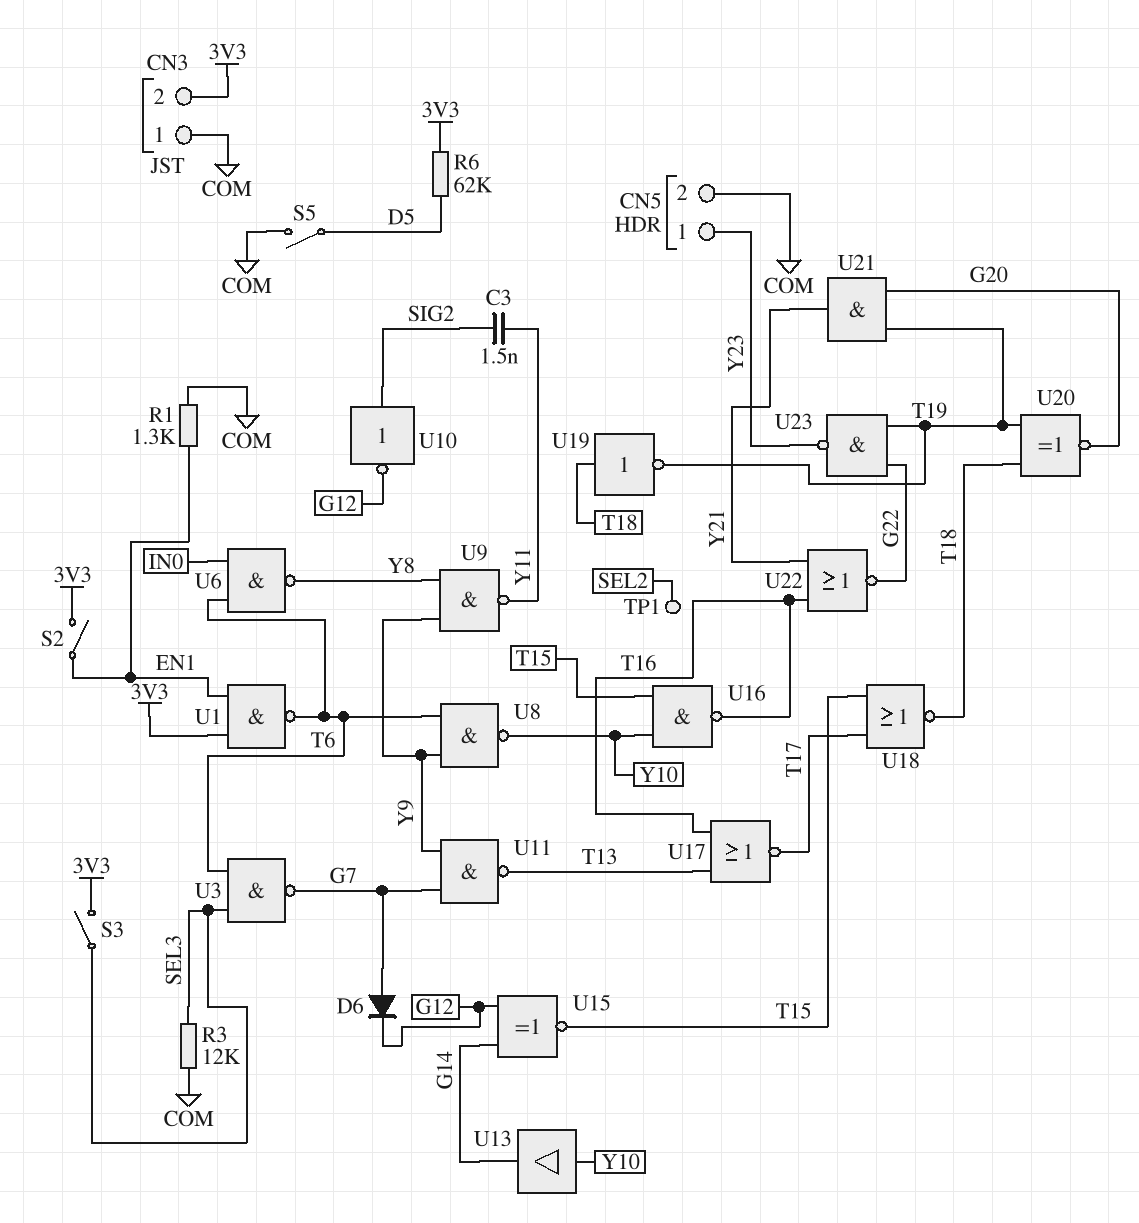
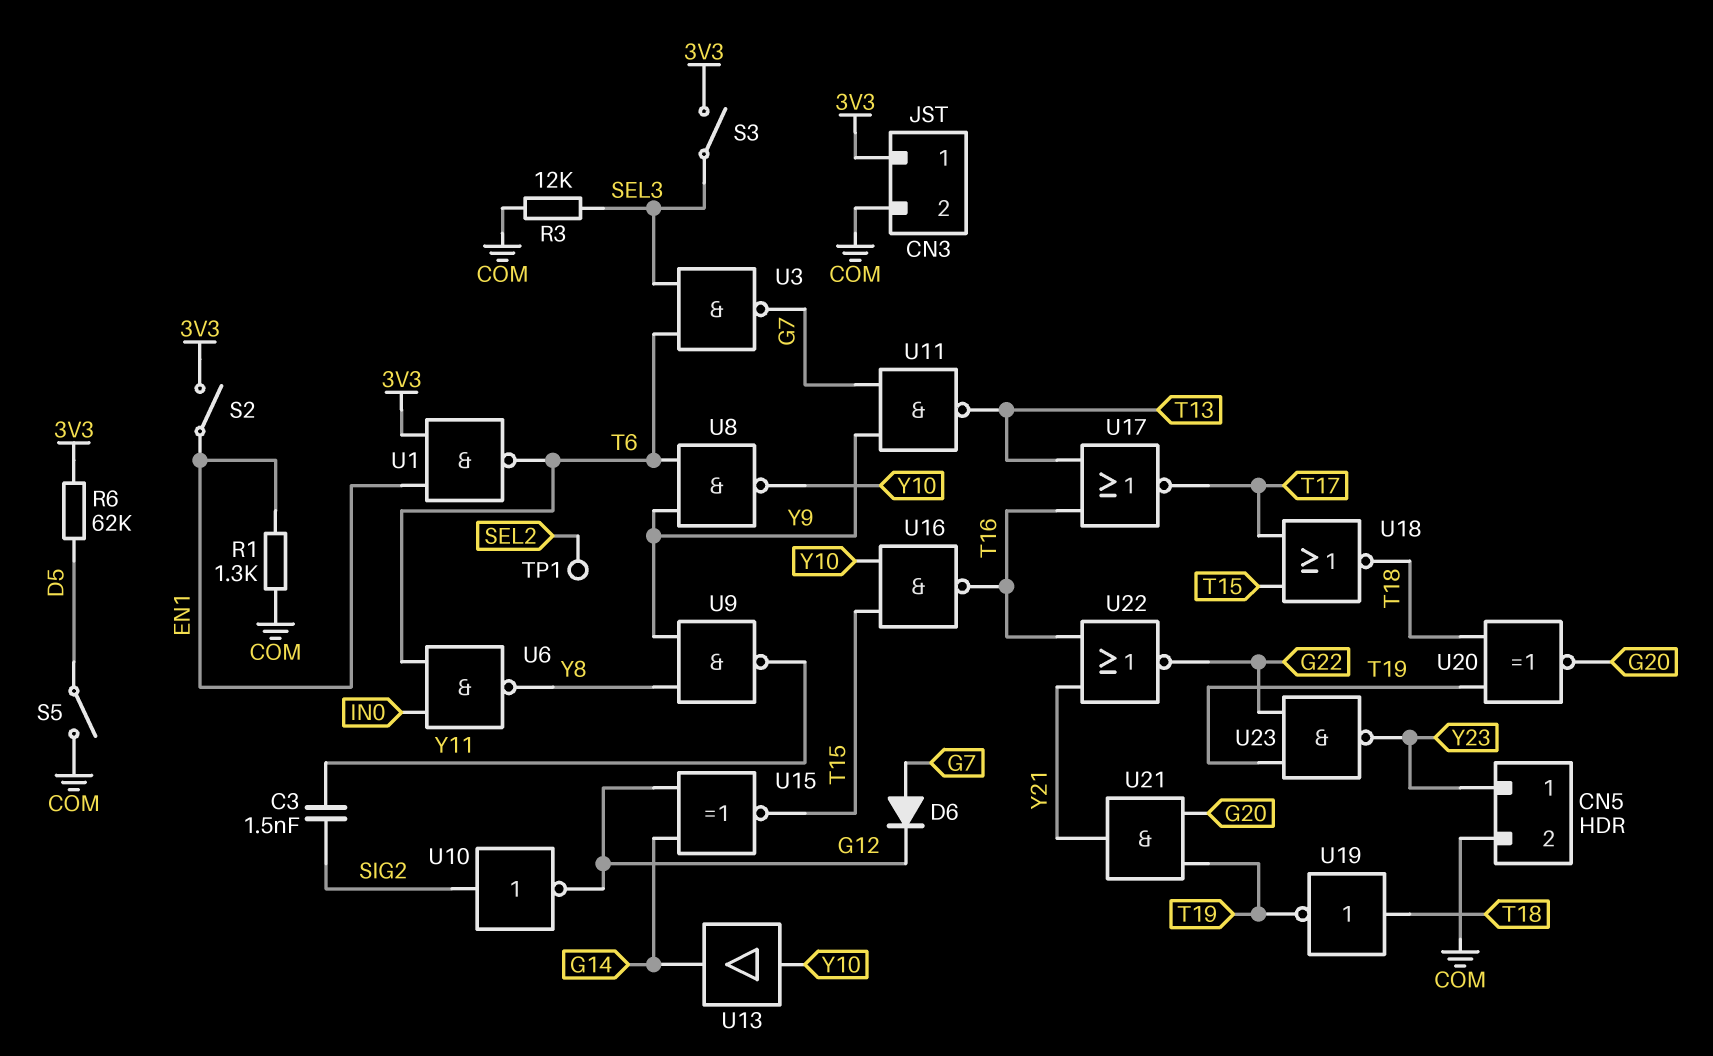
CN3 pin 1: COM -> 3V3
CN3 pin 2: 3V3 -> COM

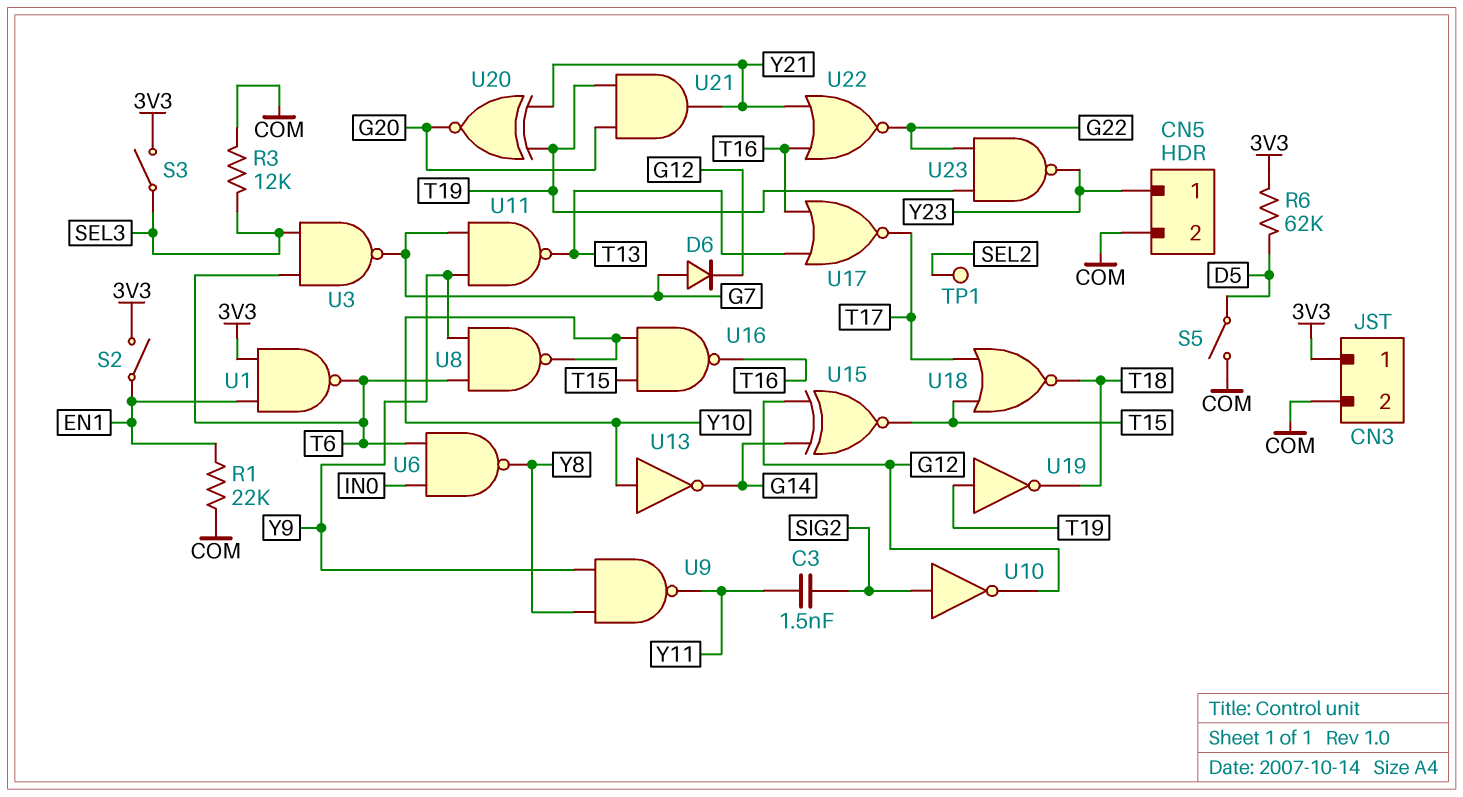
R1: 1.3k (COM, EN1) -> 22k (COM, EN1)
U13: buffer (in Y10, out G14) -> NOT (in Y10, out G14)
U19: NOT (in T18, out T19) -> NOT (in T19, out T18)
U20: XNOR (in T18, in T19, out G20) -> XNOR (in T19, in Y21, out G20)

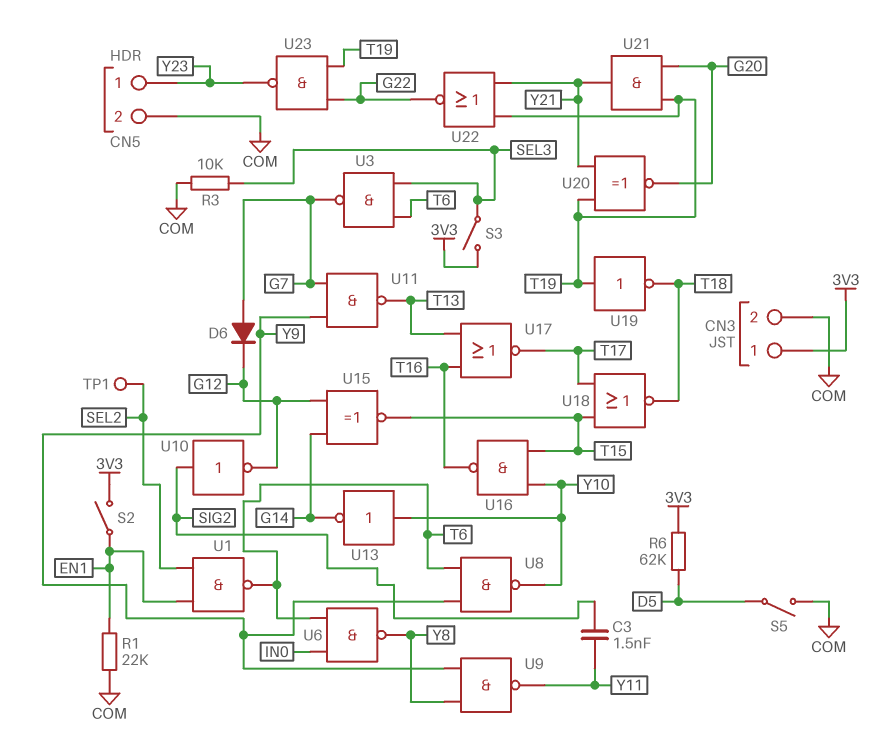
R3: 12k (COM, SEL3) -> 10k (COM, SEL3)
U1: NAND (in 3V3, in EN1, out T6) -> NAND (in EN1, in SEL2, out T6)
U22: NOR (in T16, in Y21, out G22) -> NOR (in T19, in Y21, out G22)

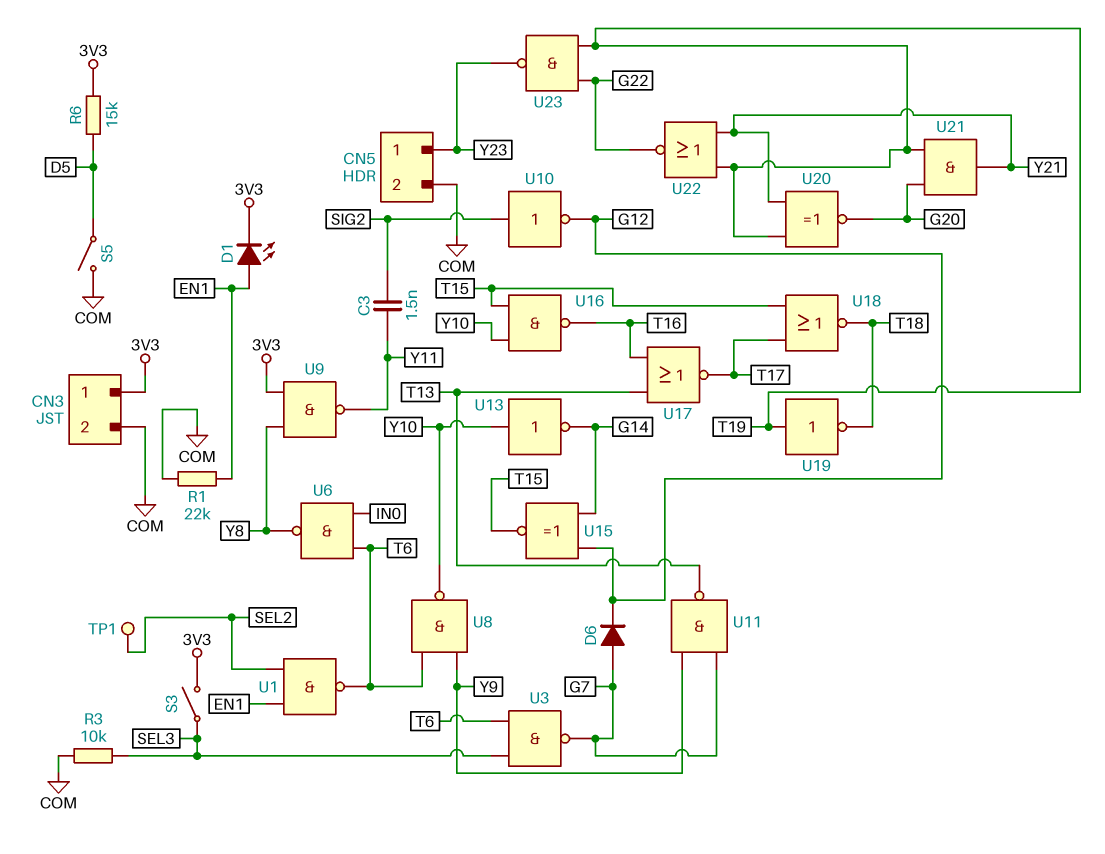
D1: none -> LED (A EN1, K 3V3)
R6: 62k (3V3, D5) -> 15k (3V3, D5)
S2: switch (3V3, EN1) -> none
U9: NAND (in Y8, in Y9, out Y11) -> NAND (in 3V3, in Y8, out Y11)

